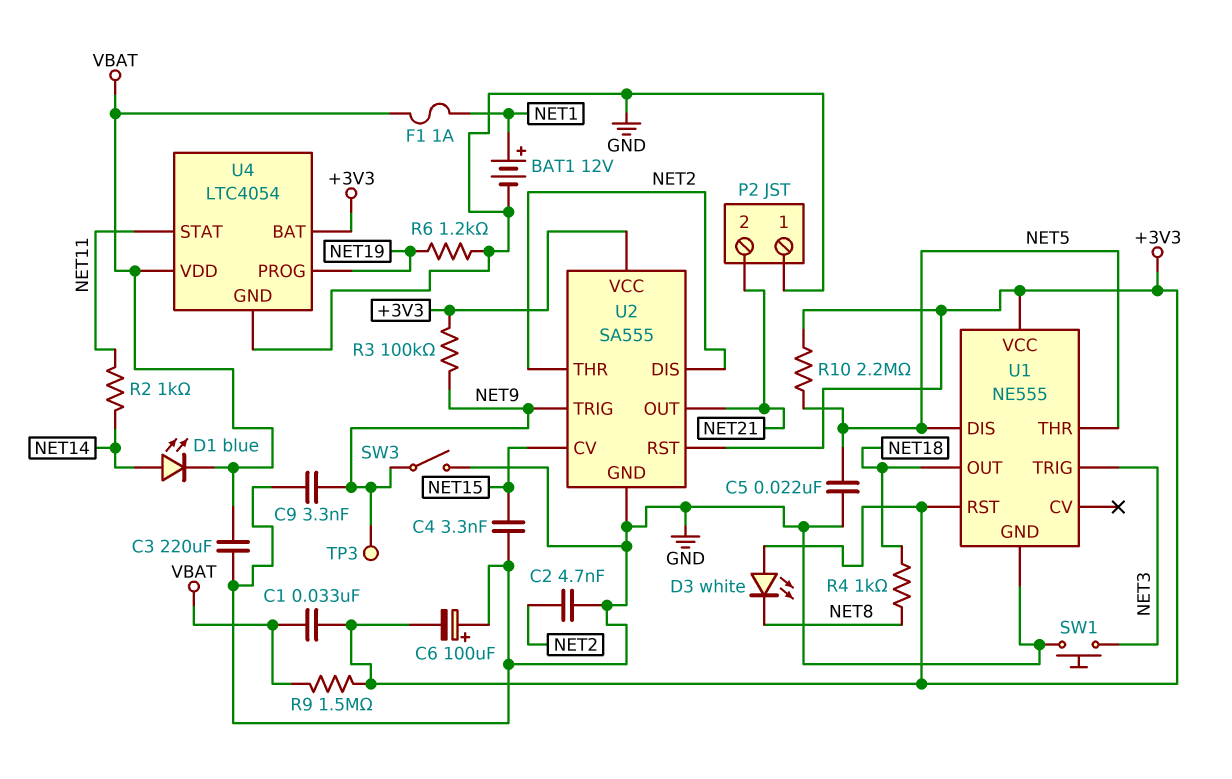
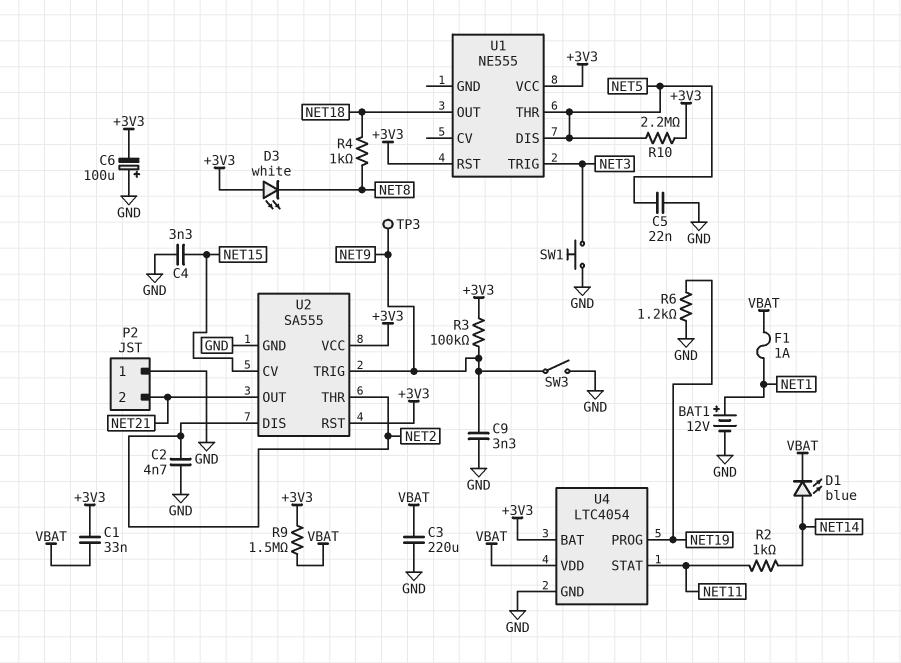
U1 pin GND: GND -> none

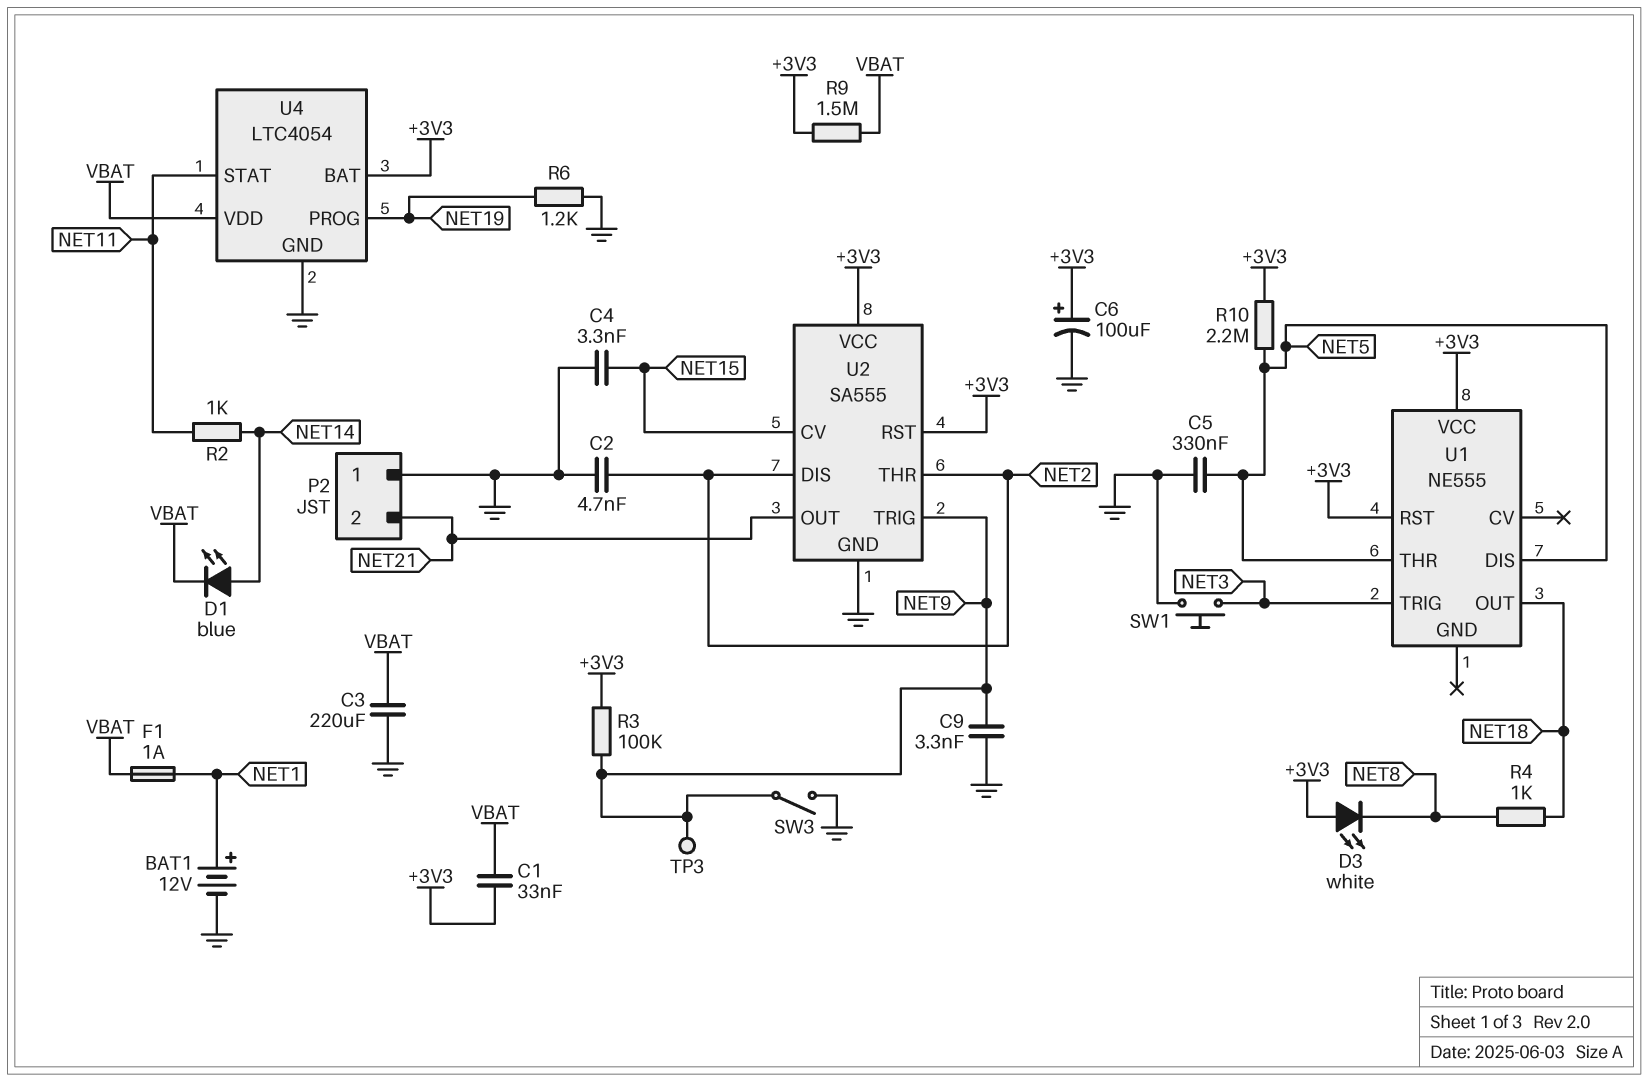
C5: 22nF (GND, NET5) -> 330nF (GND, NET5)
C6: 100uF (plus GND, minus +3V3) -> 100uF (plus +3V3, minus GND)

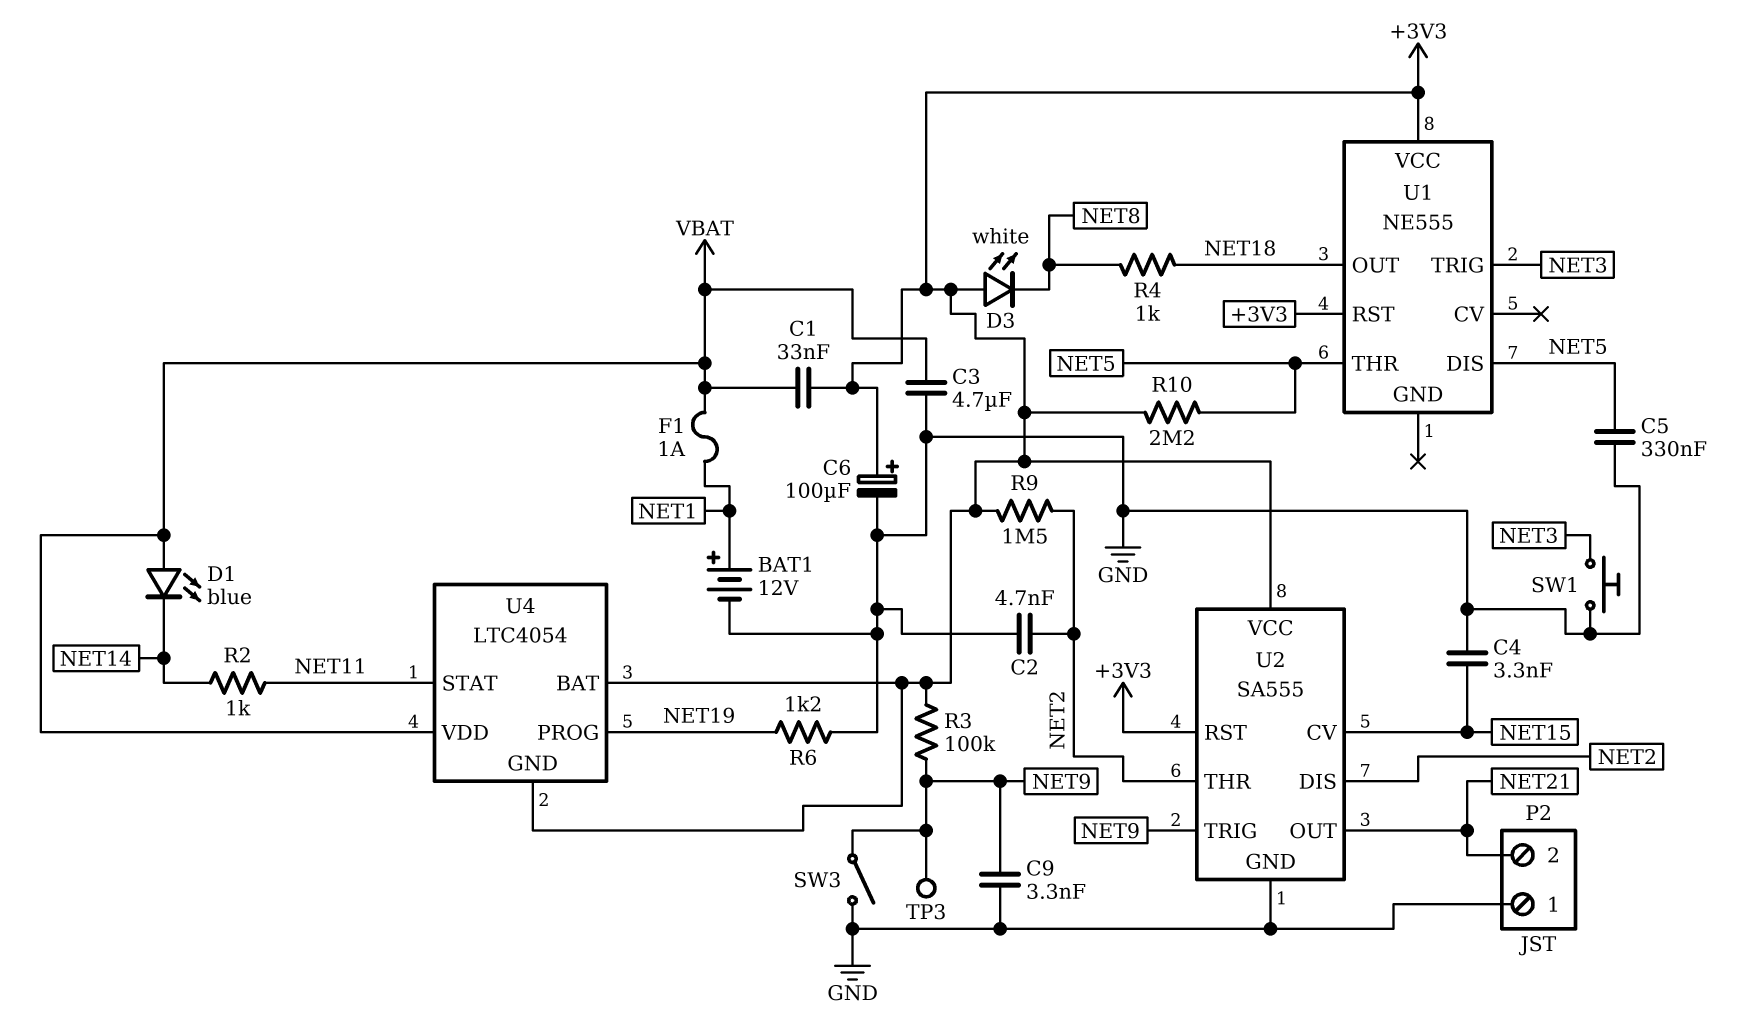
C3: 220uF (GND, VBAT) -> 4.7uF (GND, VBAT)
D1: LED blue (A NET14, K VBAT) -> LED blue (A VBAT, K NET14)
R9: 1.5M (+3V3, VBAT) -> 1.5M (+3V3, NET2)
U4 pin GND: GND -> +3V3

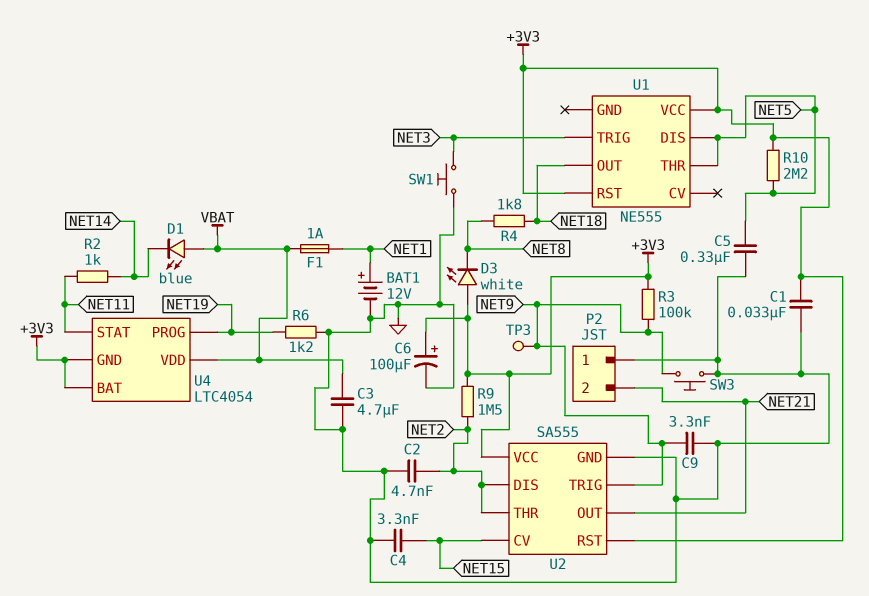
C1: 33nF (+3V3, VBAT) -> 33nF (+3V3, GND)
R4: 1k (NET8, NET18) -> 1.8k (NET8, NET18)
SW3: switch (GND, NET9) -> button (GND, NET9)

